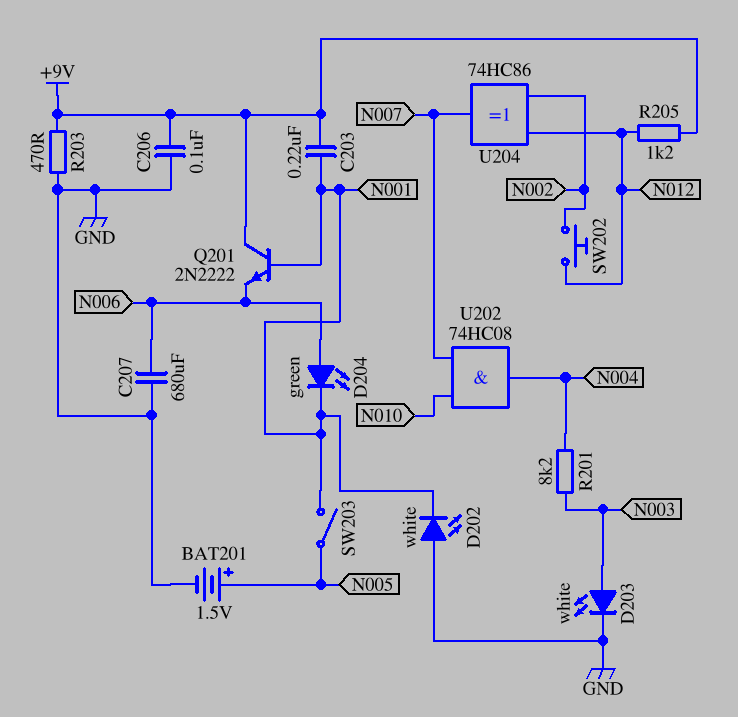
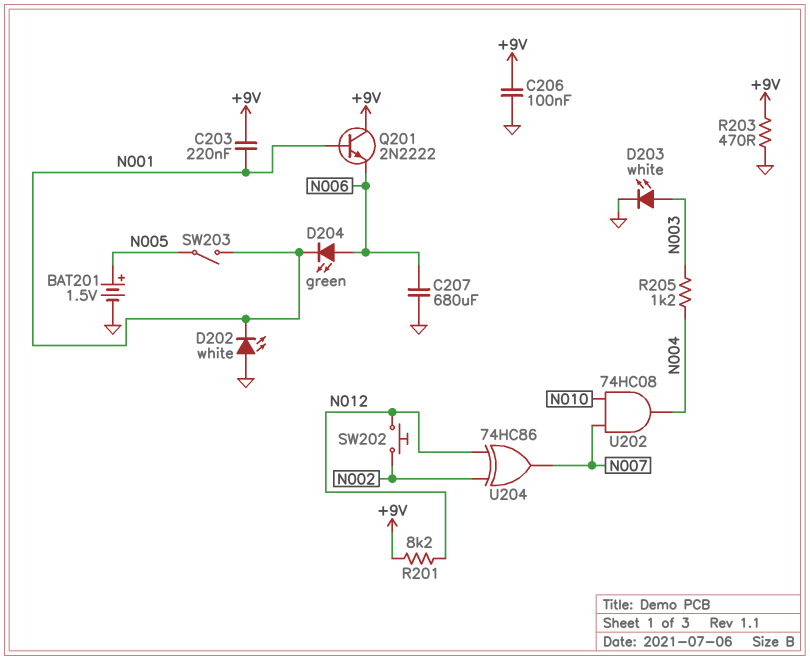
R201: 8.2k (N003, N004) -> 8.2k (+9V, N012)
R205: 1.2k (+9V, N012) -> 1.2k (N003, N004)

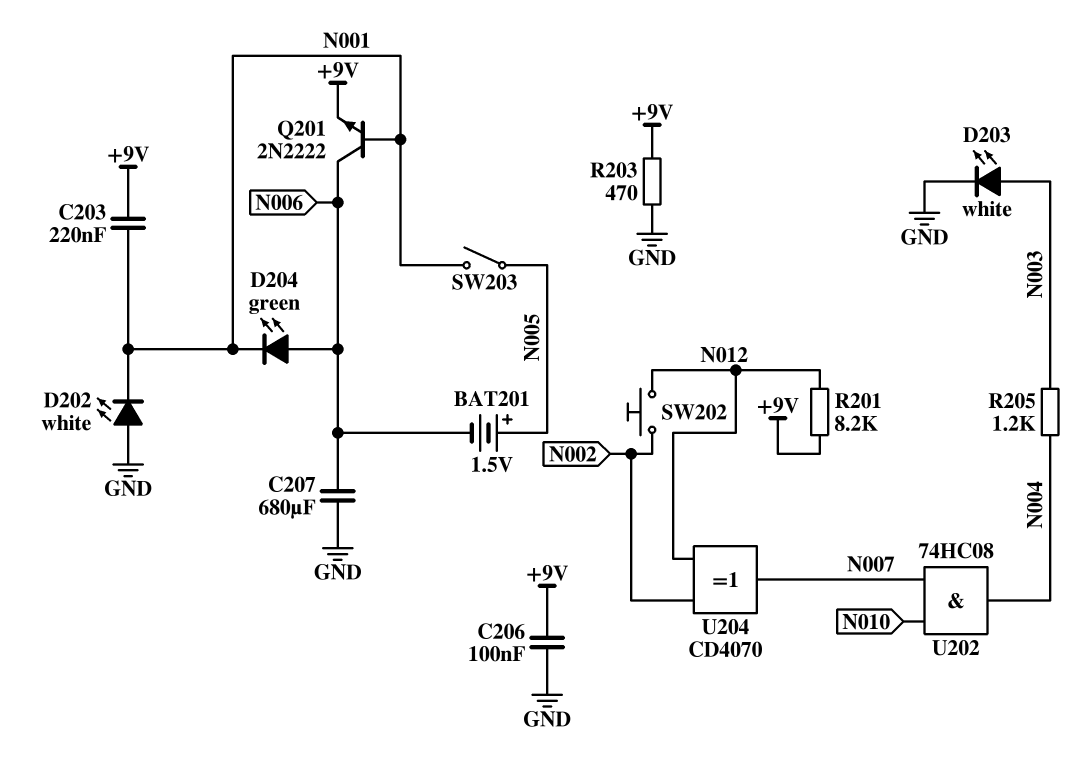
BAT201: 1.5V (plus N005, minus GND) -> 1.5V (plus N005, minus N006)
Q201: NPN 2N2222 (B N001, C +9V, E N006) -> NPN 2N2222 (B N001, C N006, E +9V)
U204: XOR 74HC86 (in N002, in N012, out N007) -> XOR CD4070 (in N002, in N012, out N007)

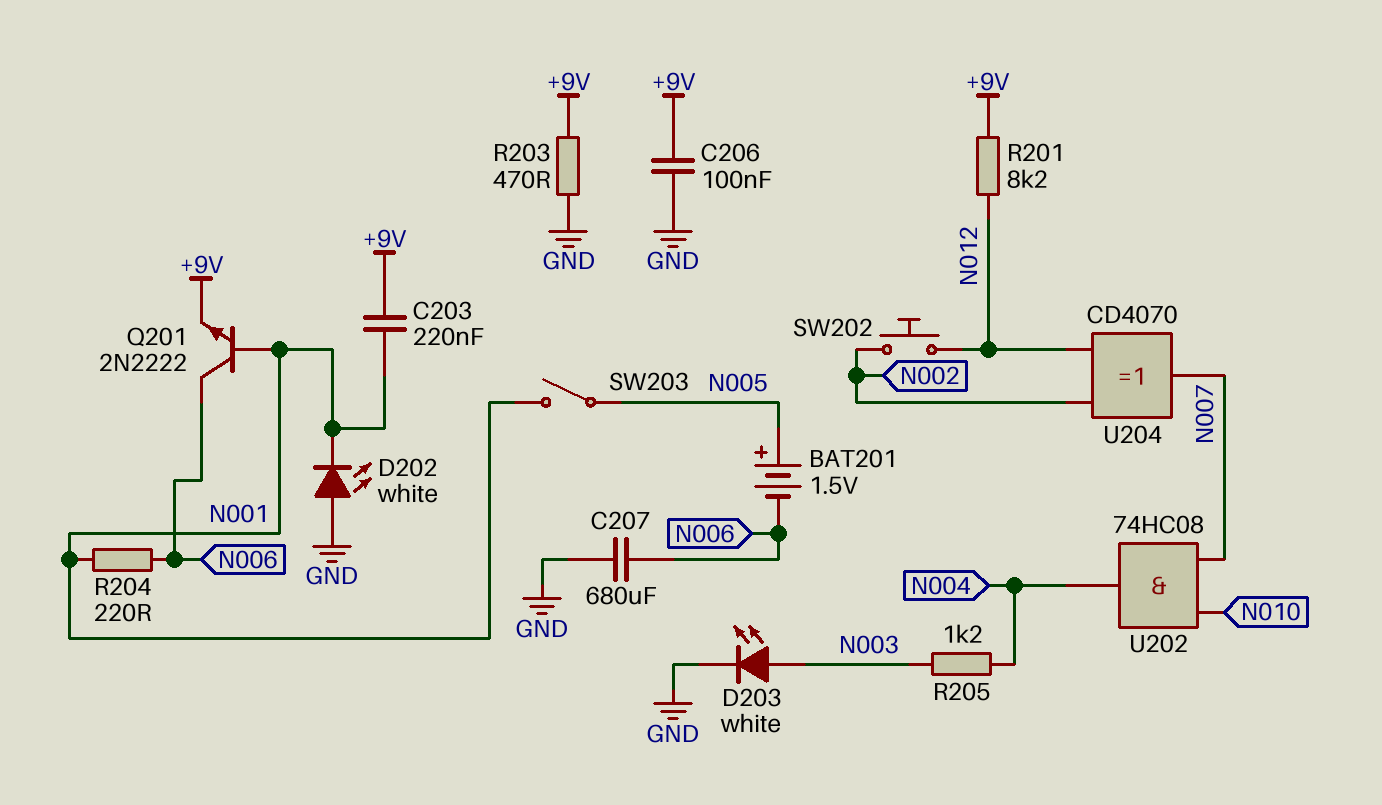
D204: LED green (A N006, K N001) -> none
R204: none -> 220 (N001, N006)

